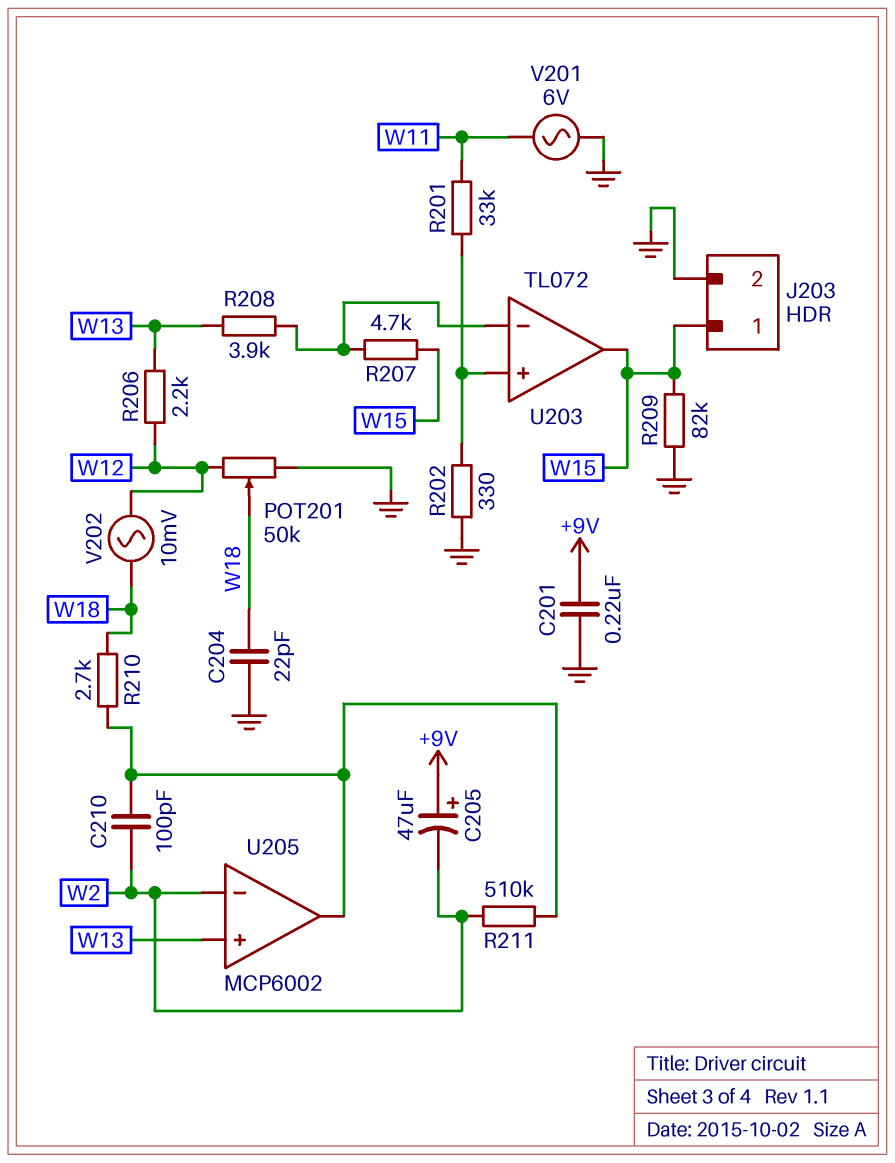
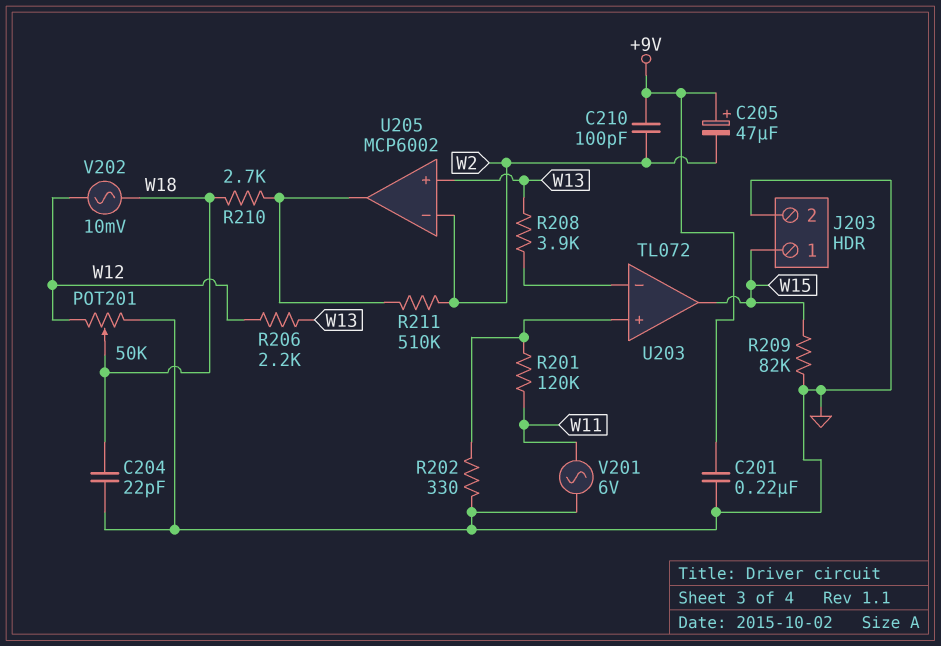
C210: 100pF (U205/out, W2) -> 100pF (+9V, W2)
R201: 33k (U203/in+, W11) -> 120k (U203/in+, W11)
R207: 4.7k (U203/in-, W15) -> none

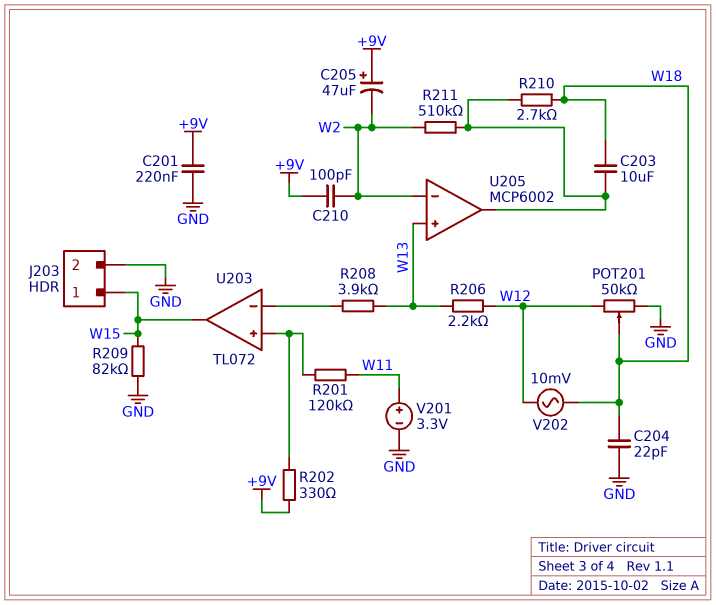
C203: none -> 10uF (U205/out, W18)
R202: 330 (GND, U203/in+) -> 330 (+9V, U203/in+)
V201: AC 6V (GND, W11) -> 3.3V (plus W11, minus GND)

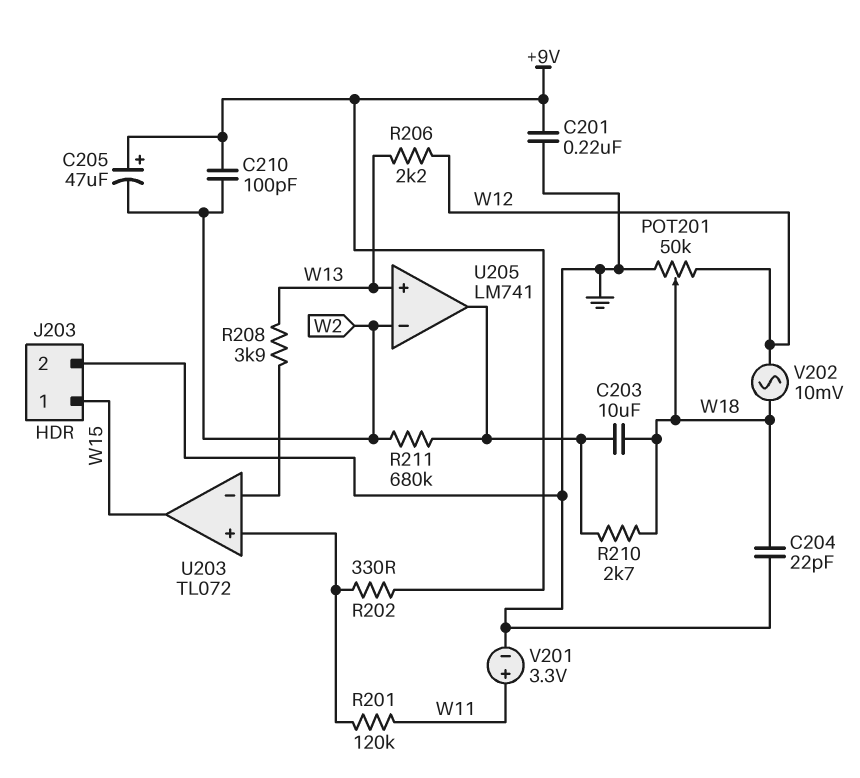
R209: 82k (GND, W15) -> none
R211: 510k (U205/out, W2) -> 680k (U205/out, W2)
U205: MCP6002 -> LM741

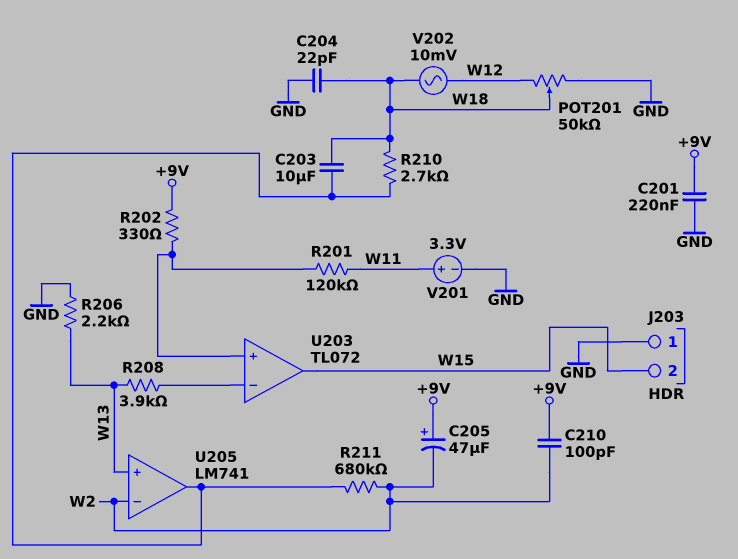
J203 pin 1: W15 -> GND
J203 pin 2: GND -> W15
R206: 2.2k (W12, W13) -> 2.2k (GND, W13)

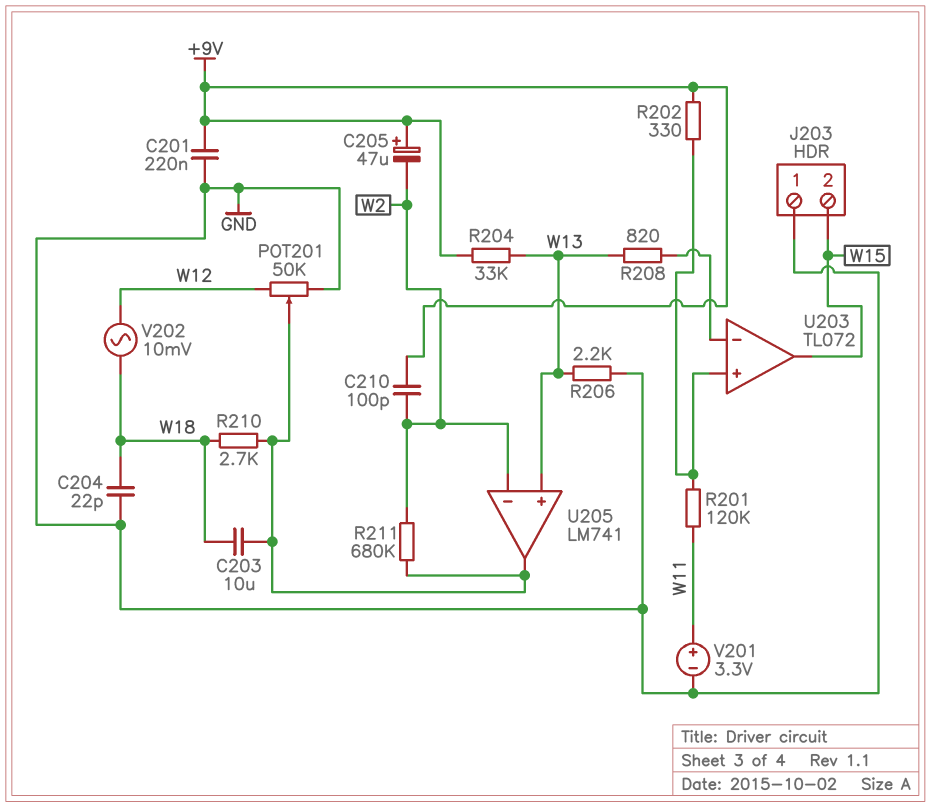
POT201: 50k (GND, W12, wiper W18) -> 50k (GND, W12, wiper U205/out)
R204: none -> 33k (+9V, W13)
R208: 3.9k (U203/in-, W13) -> 820 (U203/in-, W13)

